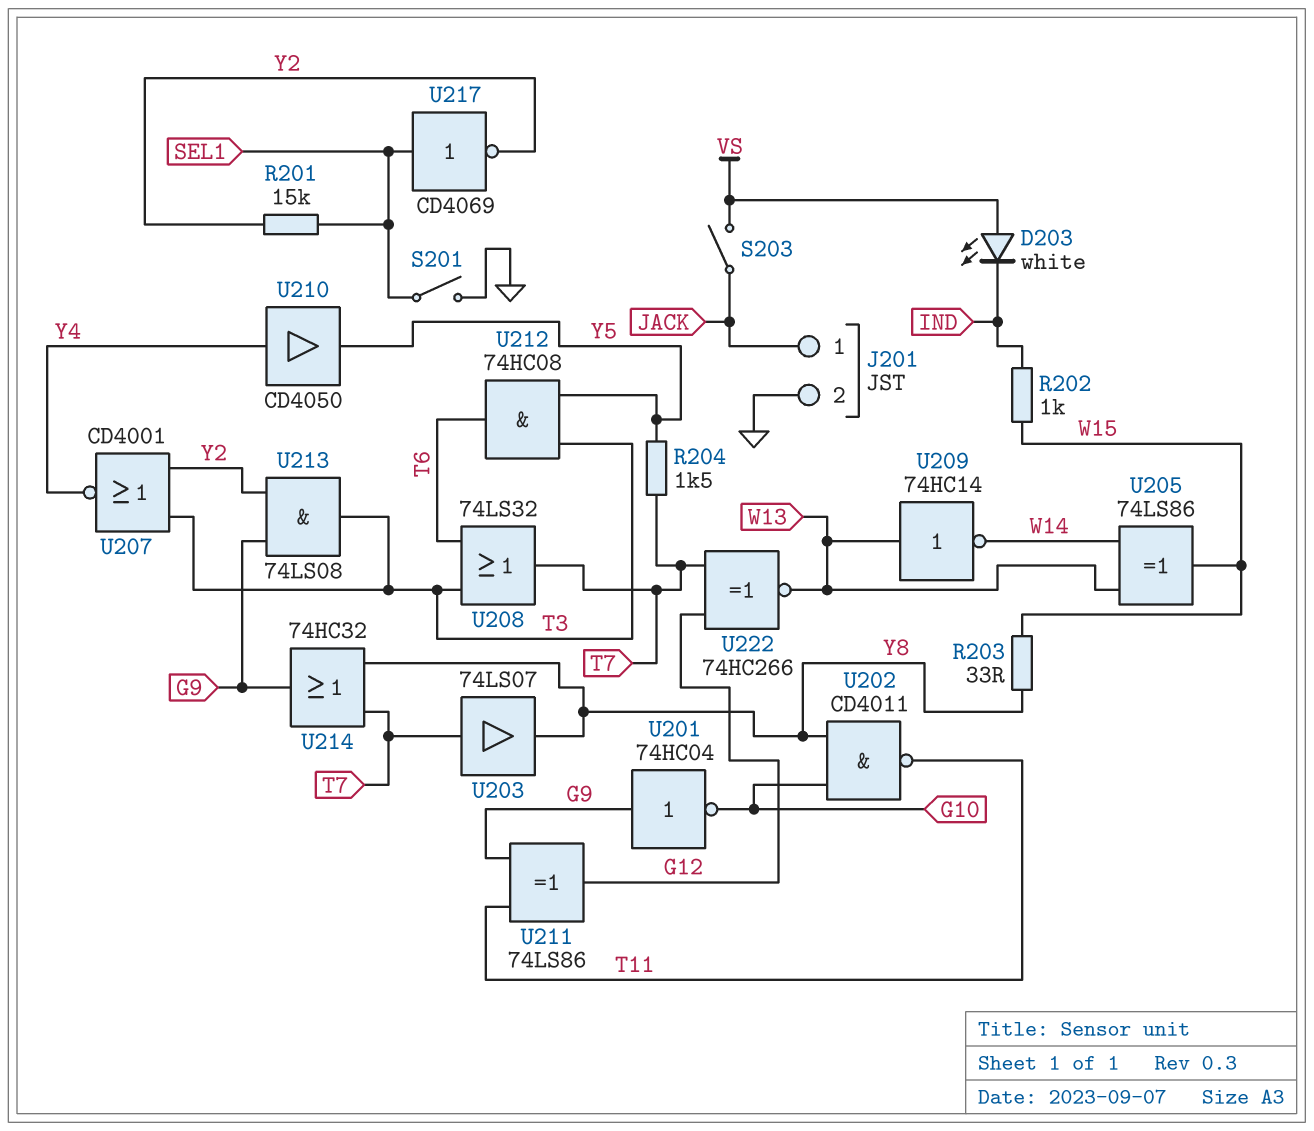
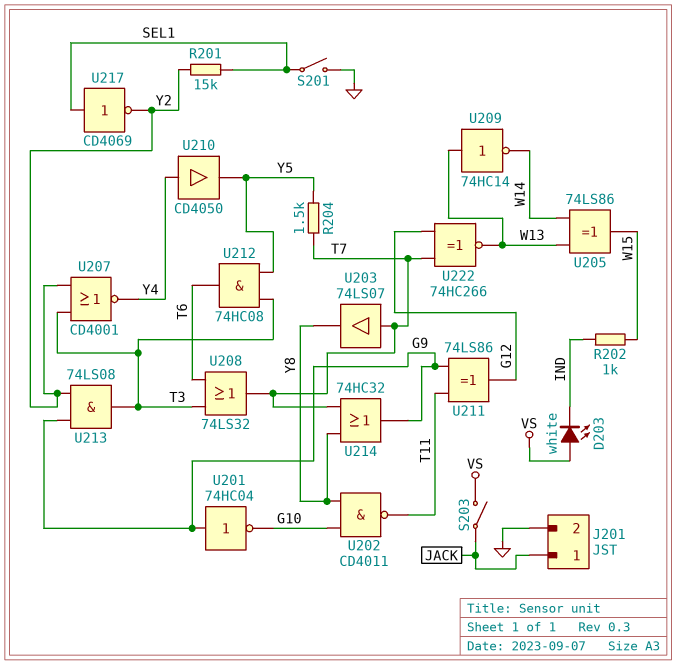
R203: 33 (W15, Y8) -> none

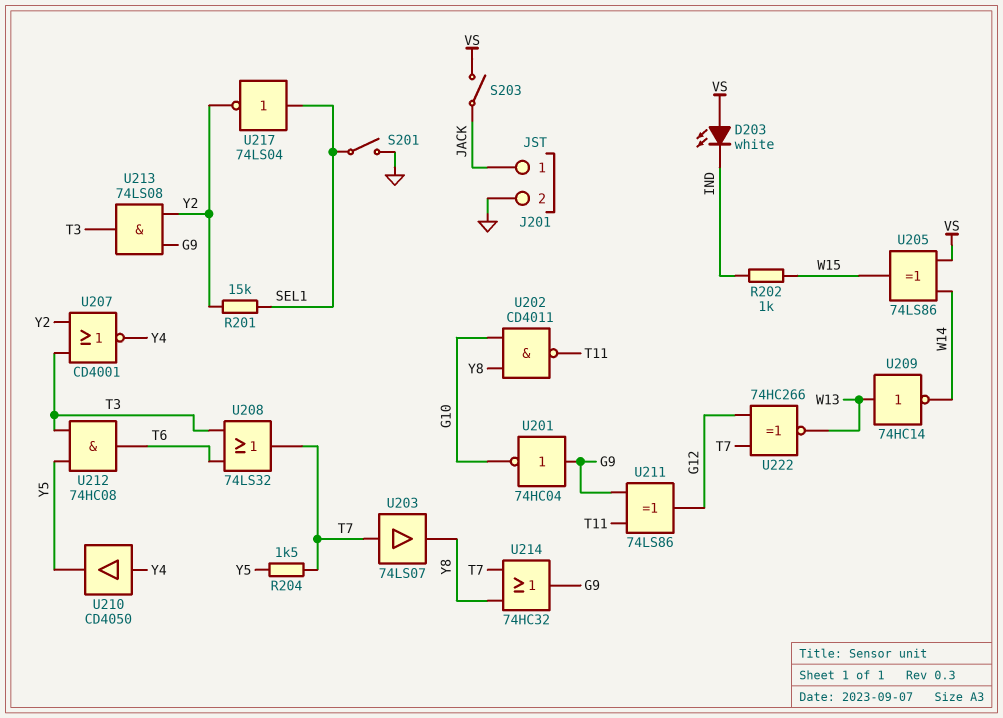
U205: XOR 74LS86 (in W13, in W14, out W15) -> XOR 74LS86 (in VS, in W14, out W15)
U217: NOT CD4069 (in SEL1, out Y2) -> NOT 74LS04 (in SEL1, out Y2)

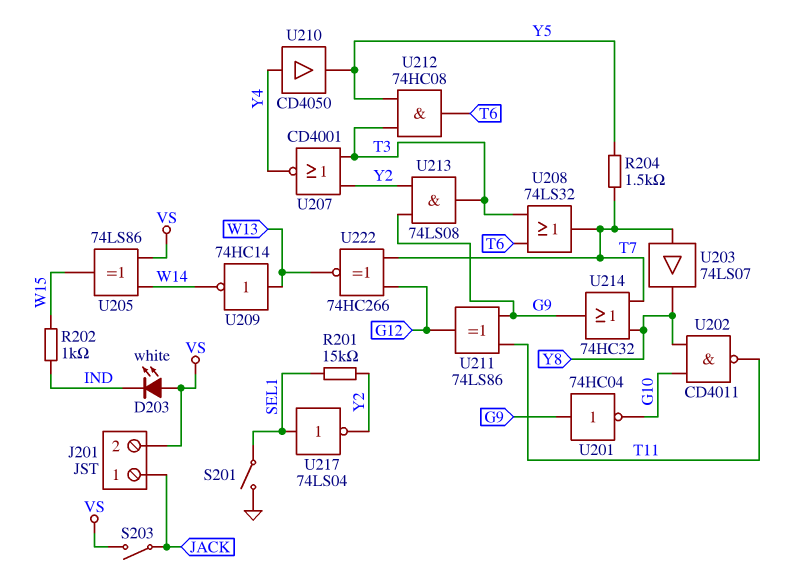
J201 pin 2: GND -> VS

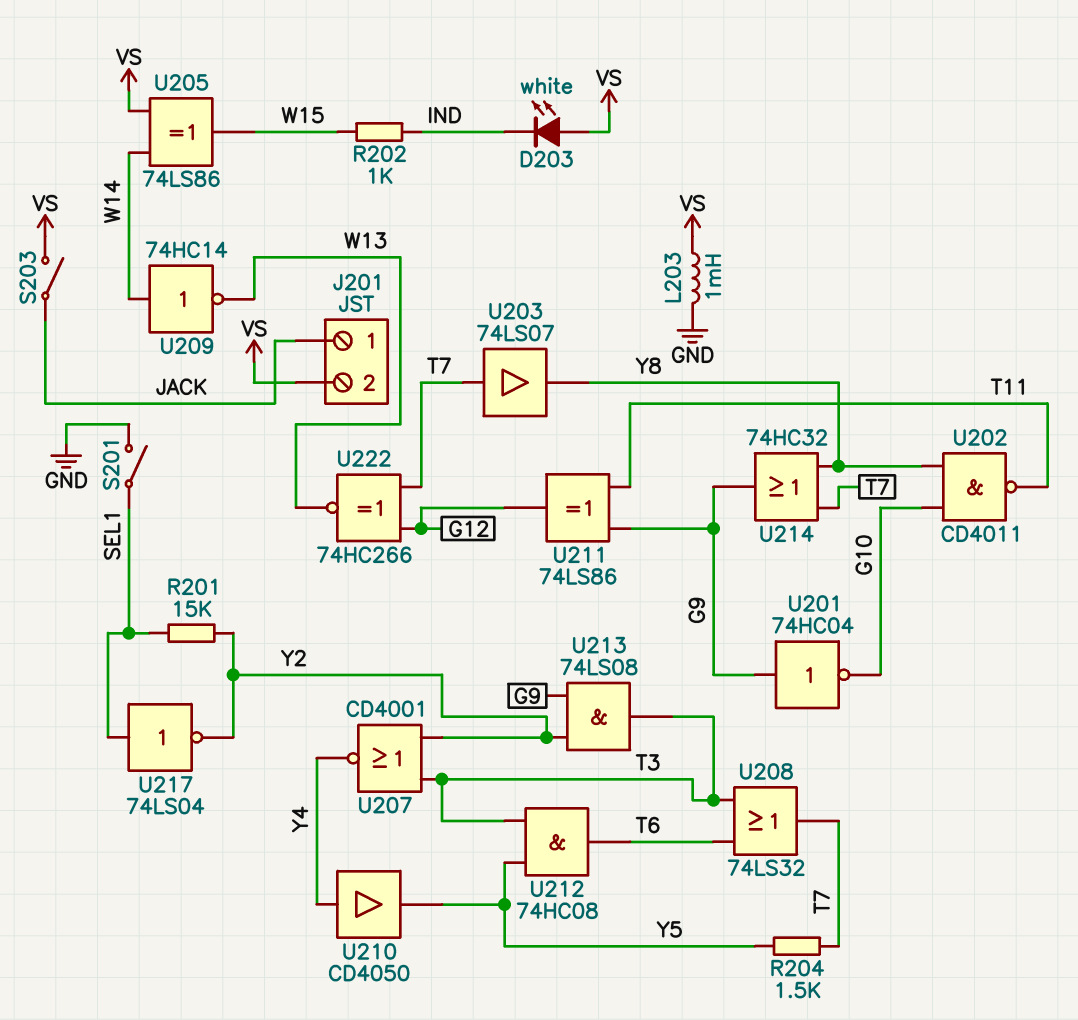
L203: none -> 1mH (GND, VS)
U209: NOT 74HC14 (in W13, out W14) -> NOT 74HC14 (in W14, out W13)

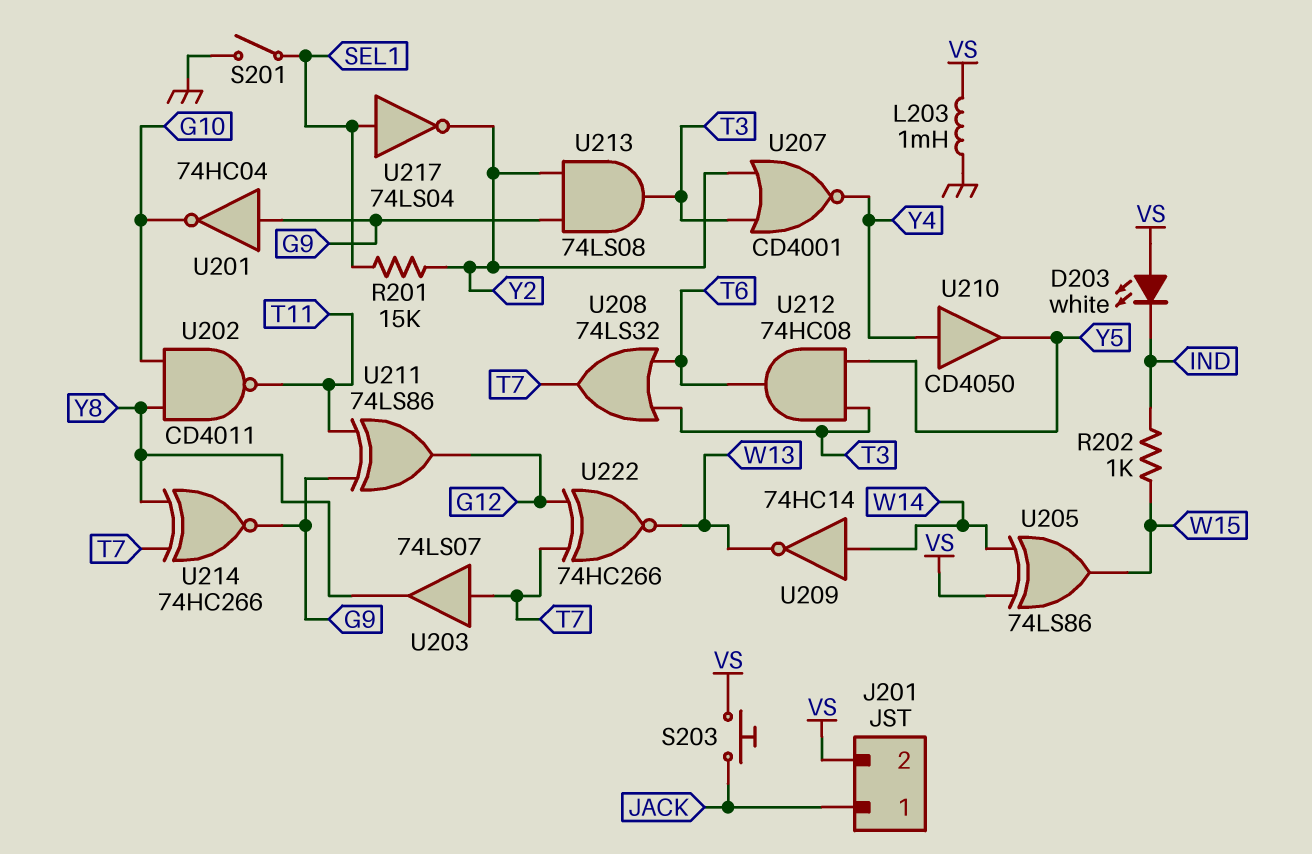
R204: 1.5k (T7, Y5) -> none
S203: switch (JACK, VS) -> button (JACK, VS)
U214: OR 74HC32 (in T7, in Y8, out G9) -> XNOR 74HC266 (in T7, in Y8, out G9)

